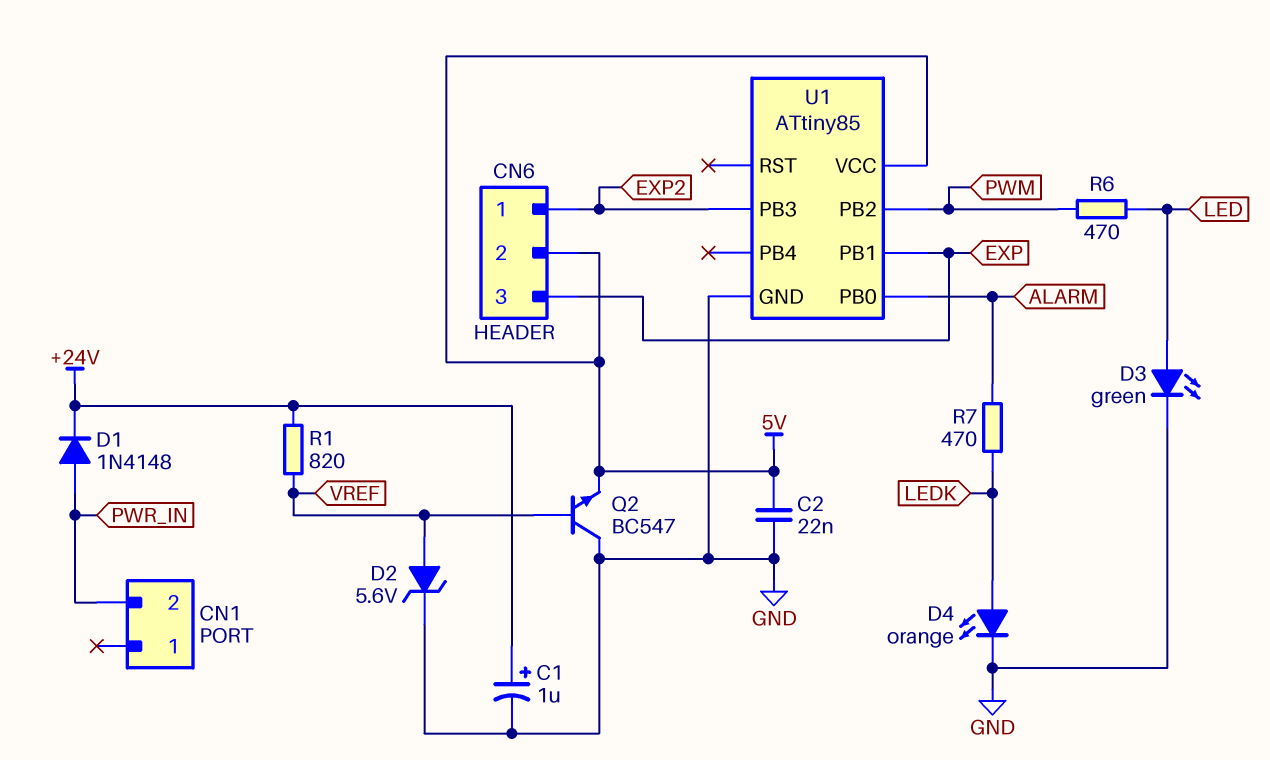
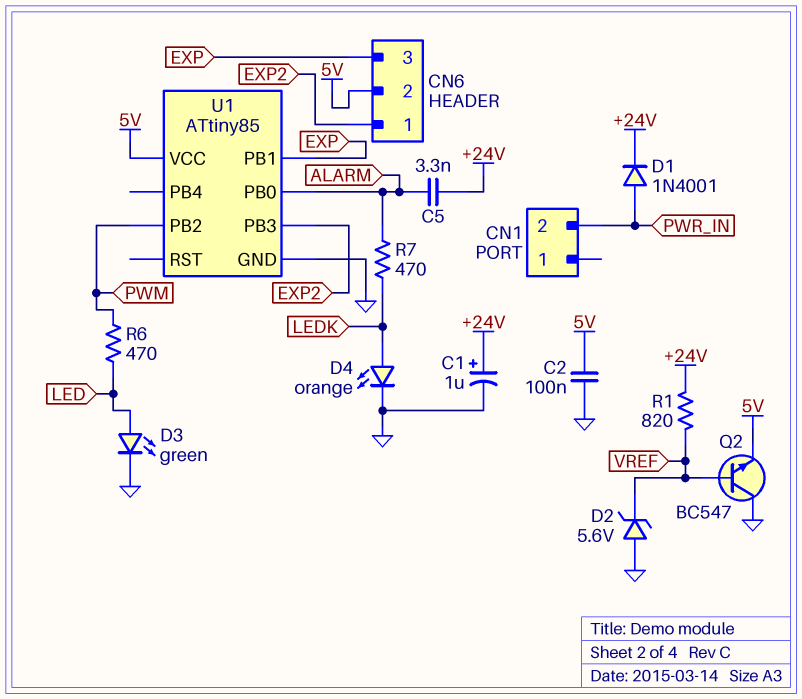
C2: 22nF (5V, GND) -> 100nF (5V, GND)
C5: none -> 3.3nF (+24V, ALARM)
D1: diode 1N4148 (A PWR_IN, K +24V) -> diode 1N4001 (A PWR_IN, K +24V)
D2: zener 5.6V (A VREF, K GND) -> zener 5.6V (A GND, K VREF)

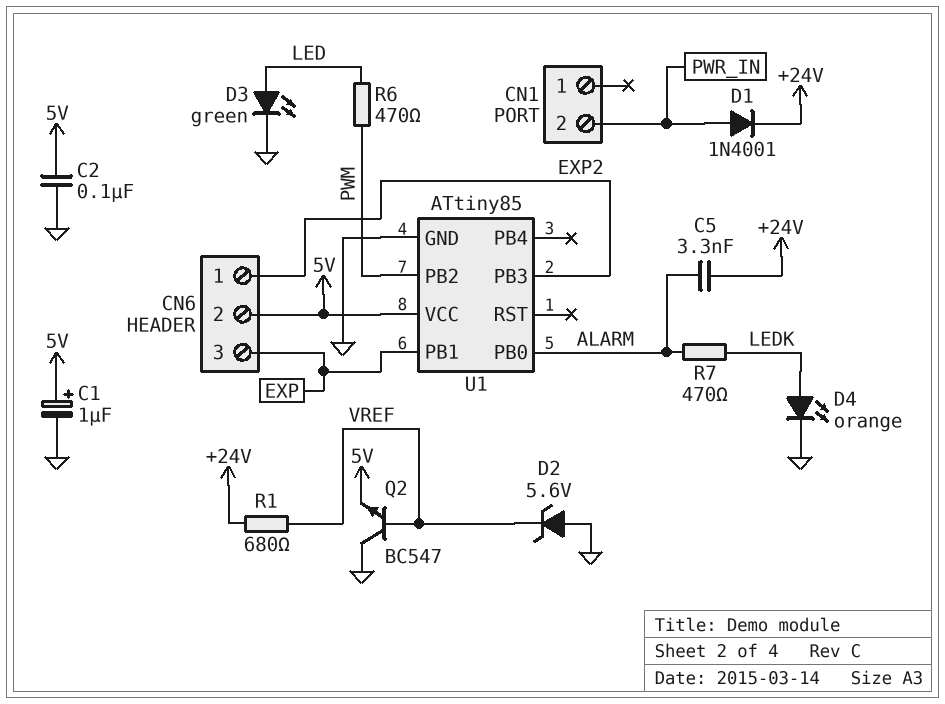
C1: 1uF (plus +24V, minus GND) -> 1uF (plus 5V, minus GND)
R1: 820 (+24V, VREF) -> 680 (+24V, VREF)

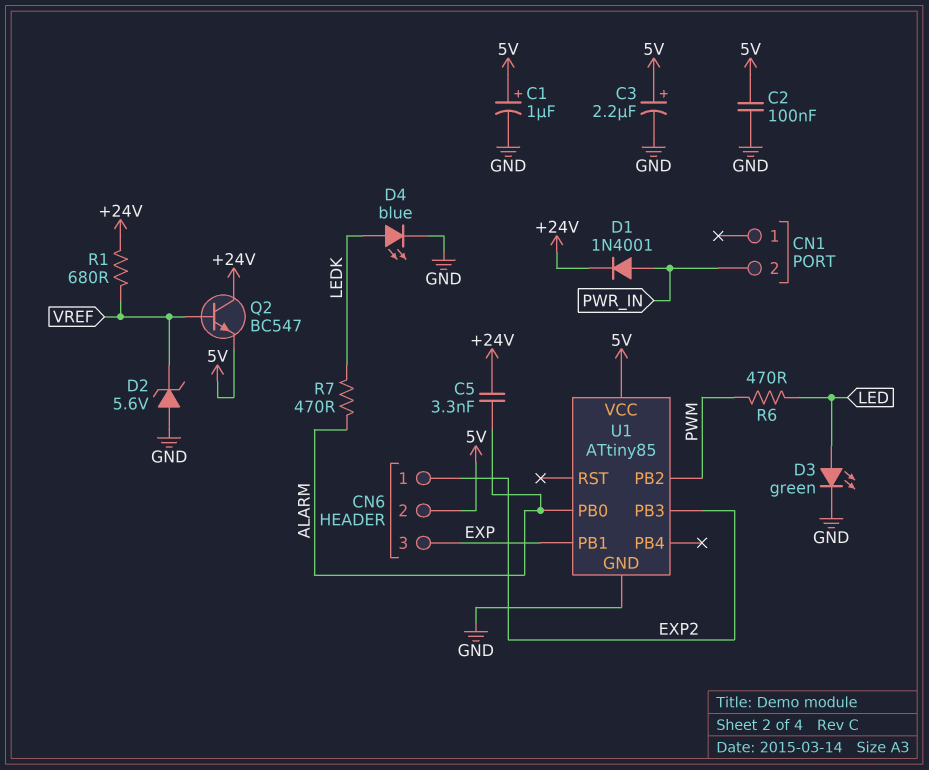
C3: none -> 2.2uF (plus 5V, minus GND)
D4: LED orange (A LEDK, K GND) -> LED blue (A LEDK, K GND)
Q2: NPN BC547 (B VREF, C GND, E 5V) -> NPN BC547 (B VREF, C +24V, E 5V)

